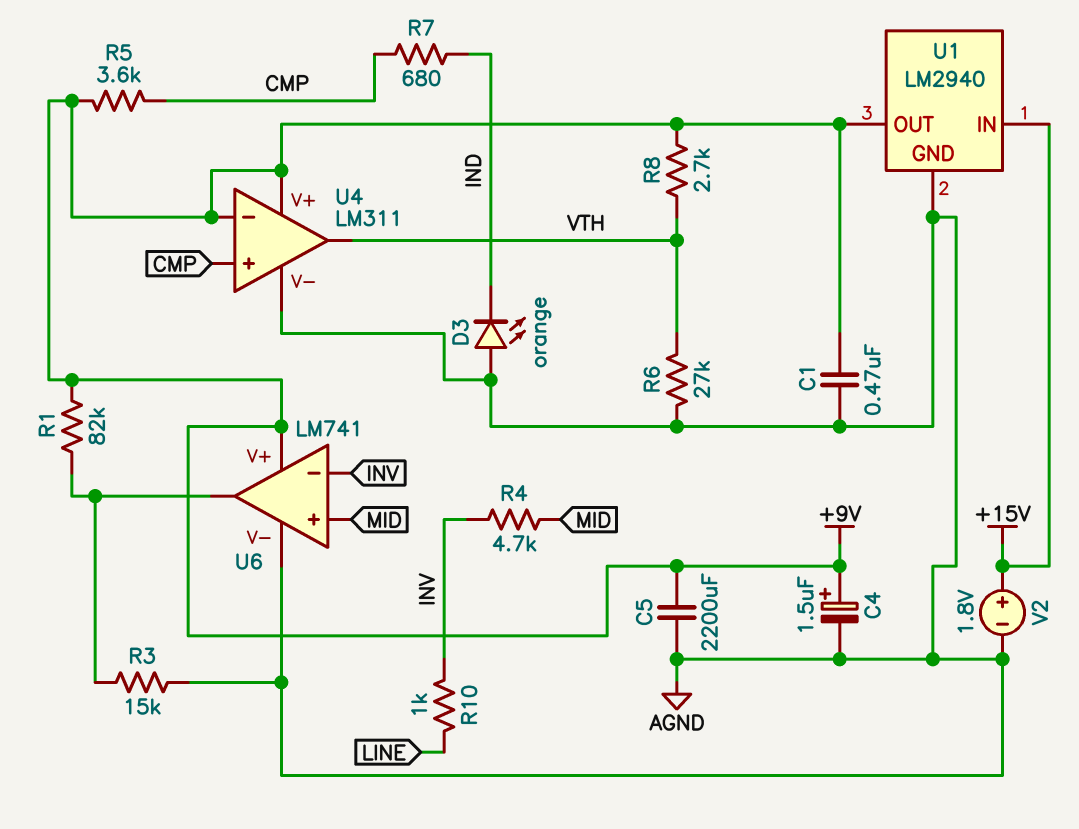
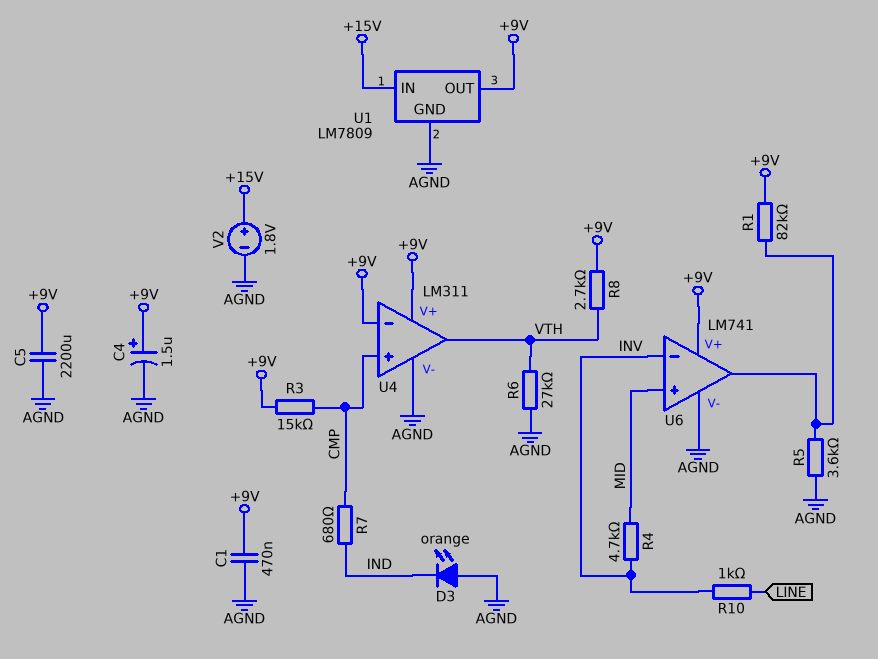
R3: 15k (AGND, U6/out) -> 15k (+9V, CMP)
R5: 3.6k (+9V, CMP) -> 3.6k (AGND, U6/out)
U1: LM2940 -> LM7809

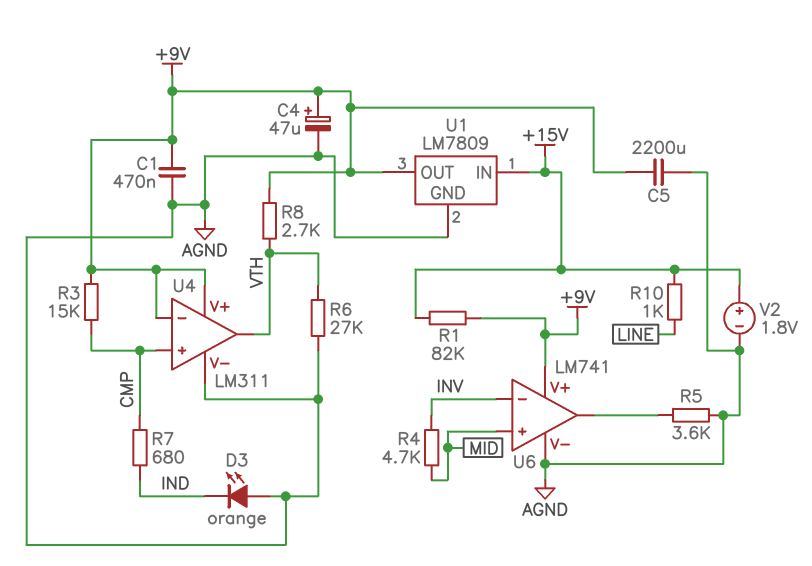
C4: 1.5uF (plus +9V, minus AGND) -> 47uF (plus +9V, minus AGND)
R1: 82k (+9V, U6/out) -> 82k (+9V, +15V)
R10: 1k (INV, LINE) -> 1k (+15V, LINE)

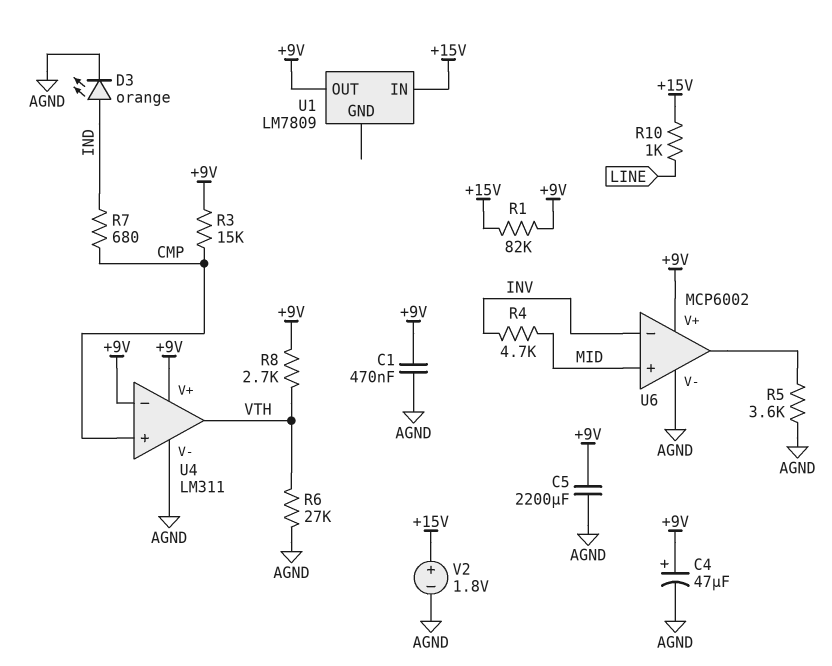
D3: LED orange (A AGND, K IND) -> LED orange (A IND, K AGND)
U1 pin GND: AGND -> none
U6: LM741 -> MCP6002

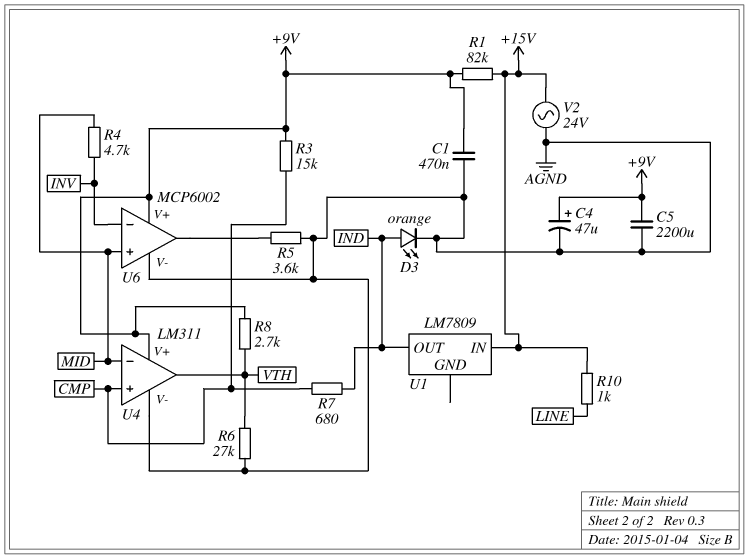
U1 pin OUT: +9V -> IND
U4 pin in-: +9V -> MID
V2: 1.8V (plus +15V, minus AGND) -> AC 24V (+15V, AGND)

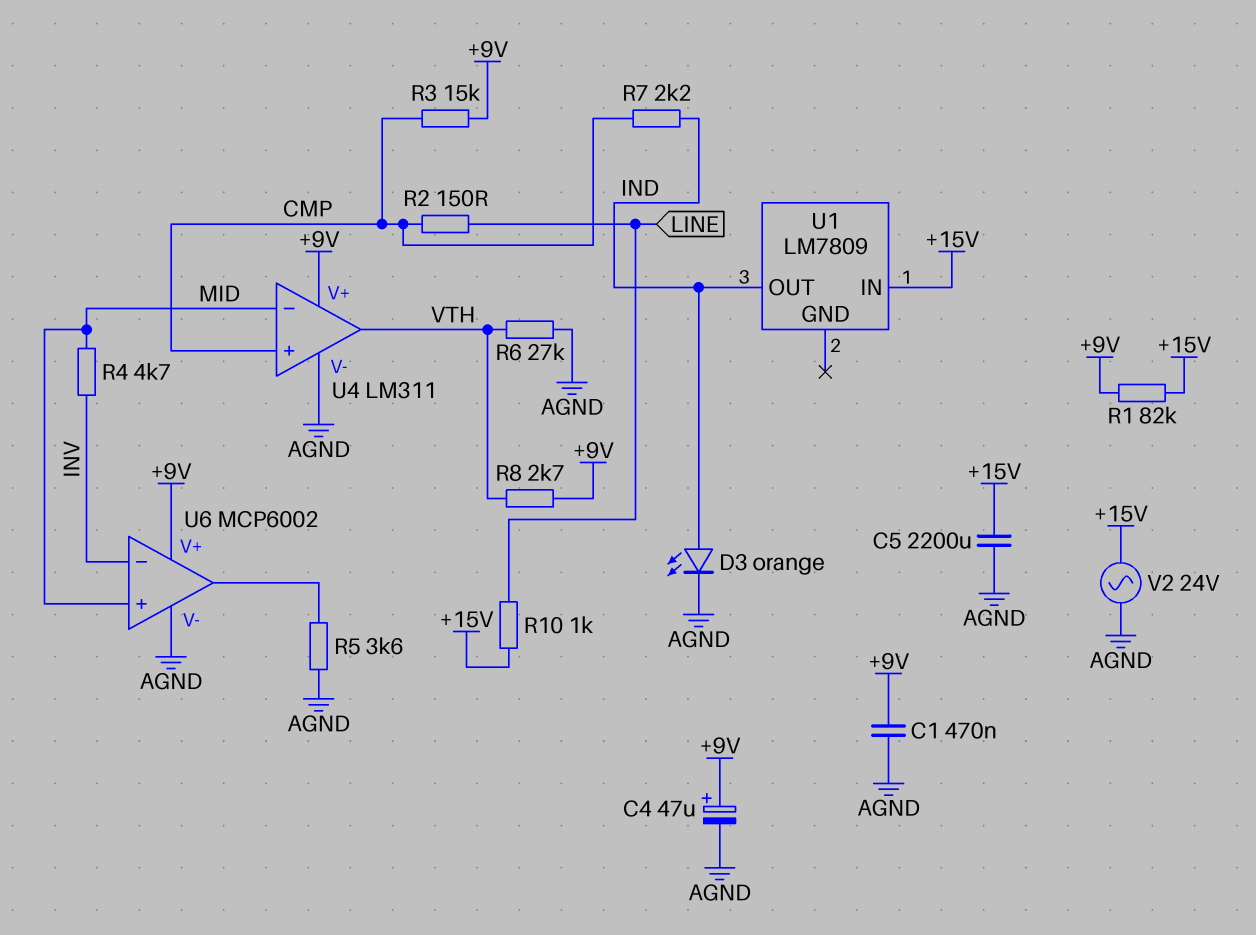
C5: 2200uF (+9V, AGND) -> 2200uF (+15V, AGND)
R2: none -> 150 (CMP, LINE)
R7: 680 (CMP, IND) -> 2.2k (CMP, IND)

